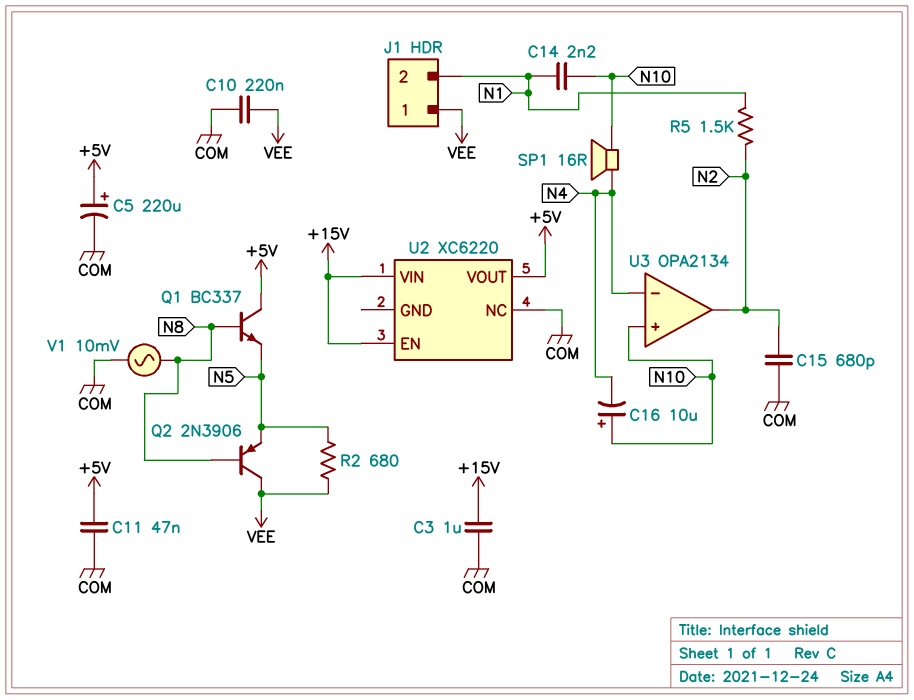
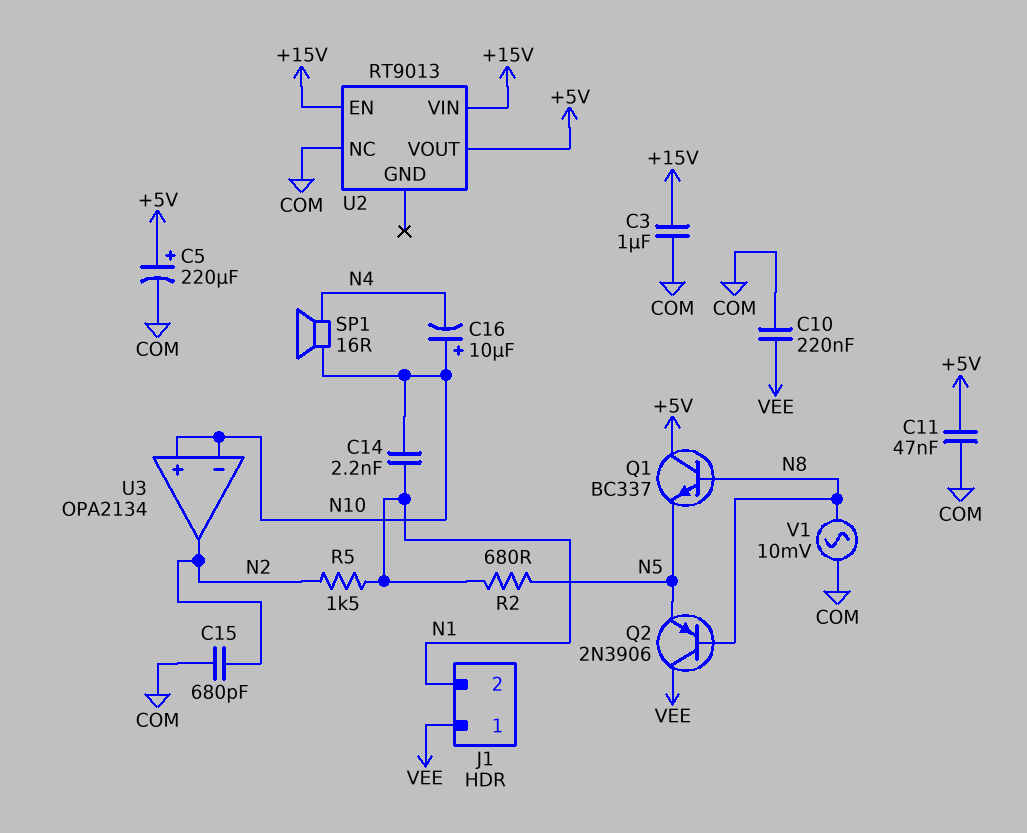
R2: 680 (N5, VEE) -> 680 (N1, N5)
U2: XC6220 -> RT9013
U3 pin in-: N4 -> N10

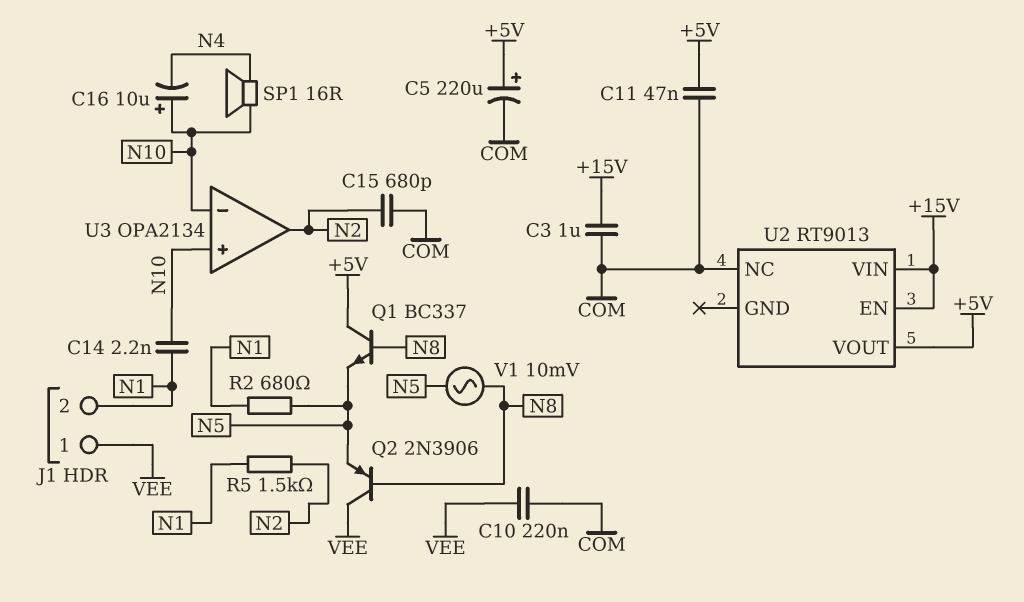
V1: AC 10mV (COM, N8) -> AC 10mV (N5, N8)

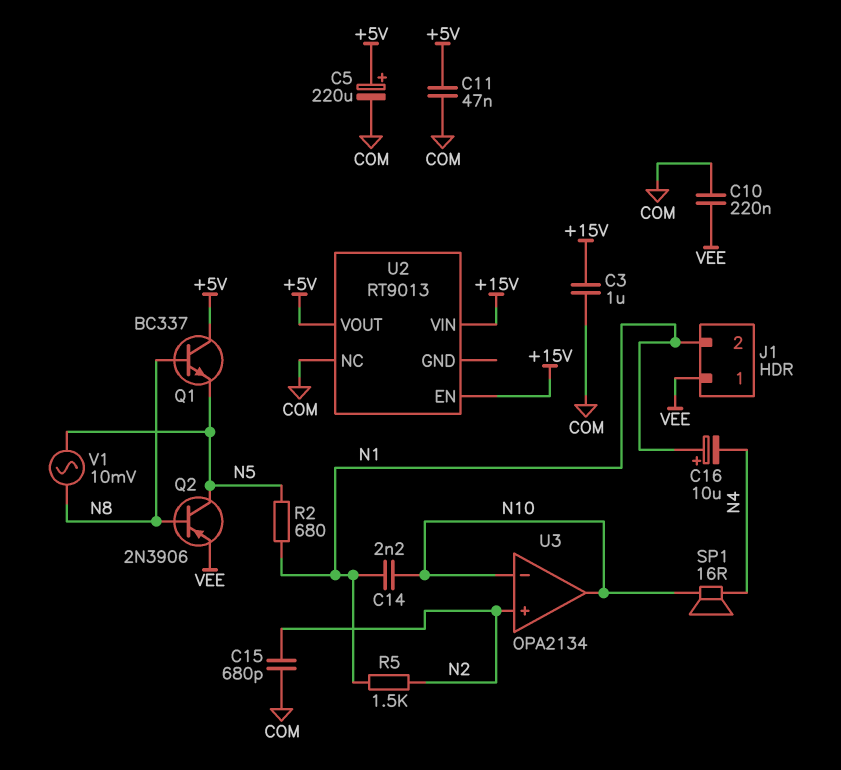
C16: 10uF (plus N10, minus N4) -> 10uF (plus N1, minus N4)
Q2: PNP 2N3906 (B N8, C VEE, E N5) -> PNP 2N3906 (B N8, C N5, E VEE)
U3 pin in+: N10 -> N2
U3 pin out: N2 -> N10

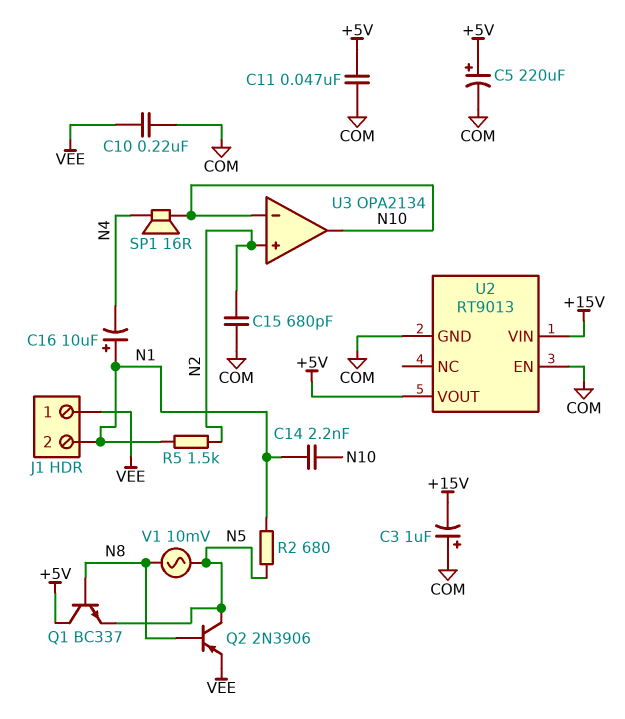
C3: 1uF (+15V, COM) -> 1uF (plus COM, minus +15V)
U2 pin EN: +15V -> COM
U2 pin GND: none -> COM
U2 pin NC: COM -> none

